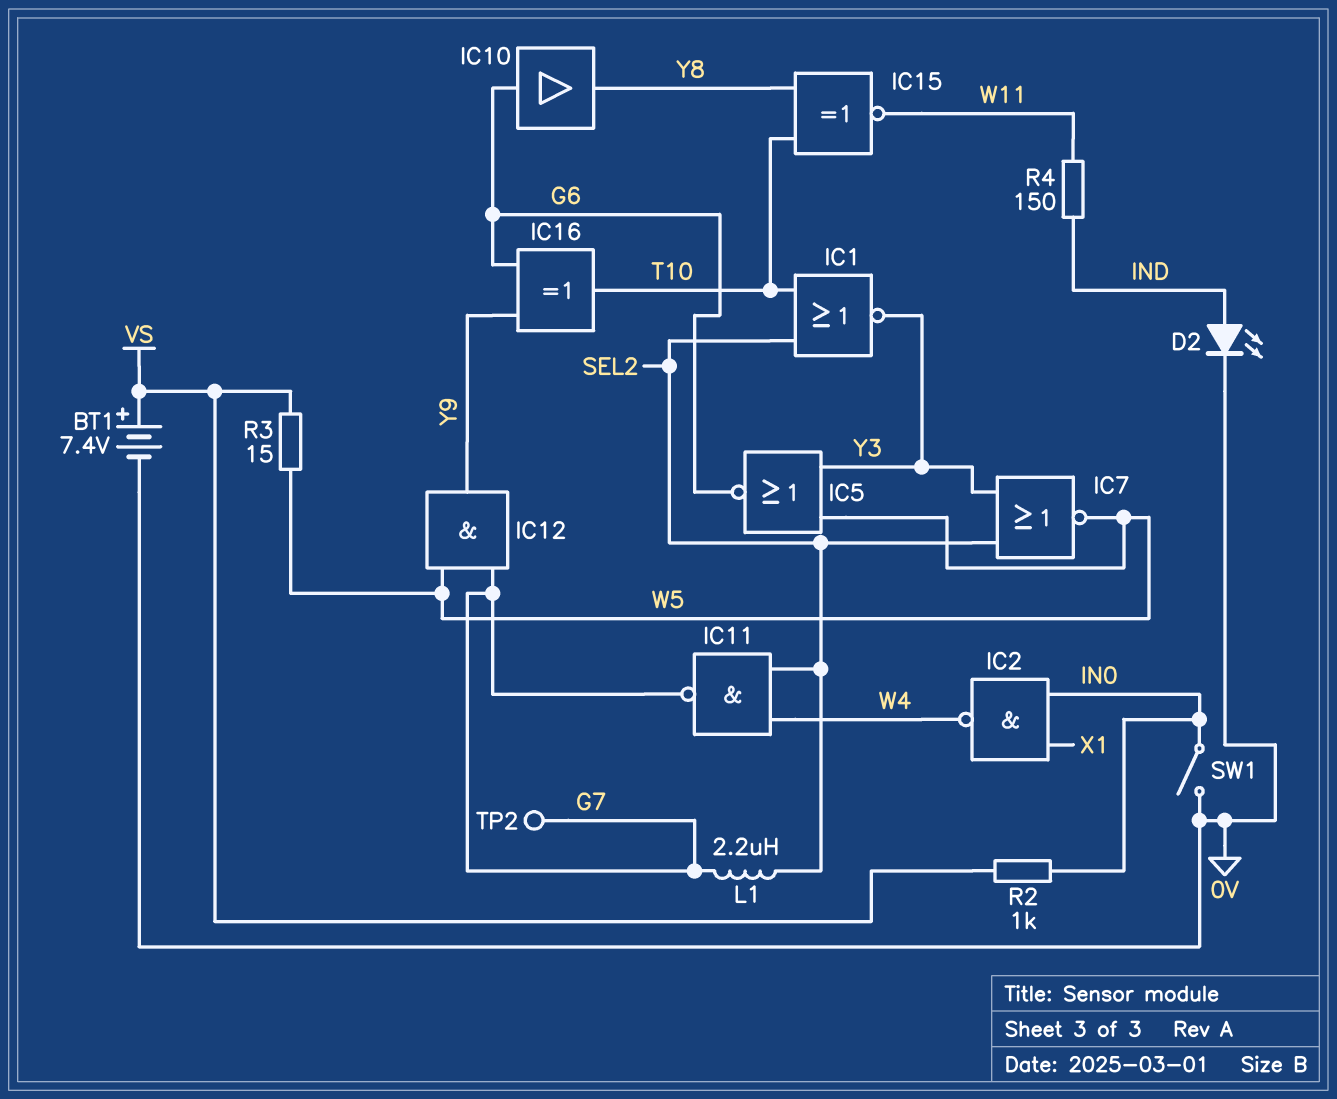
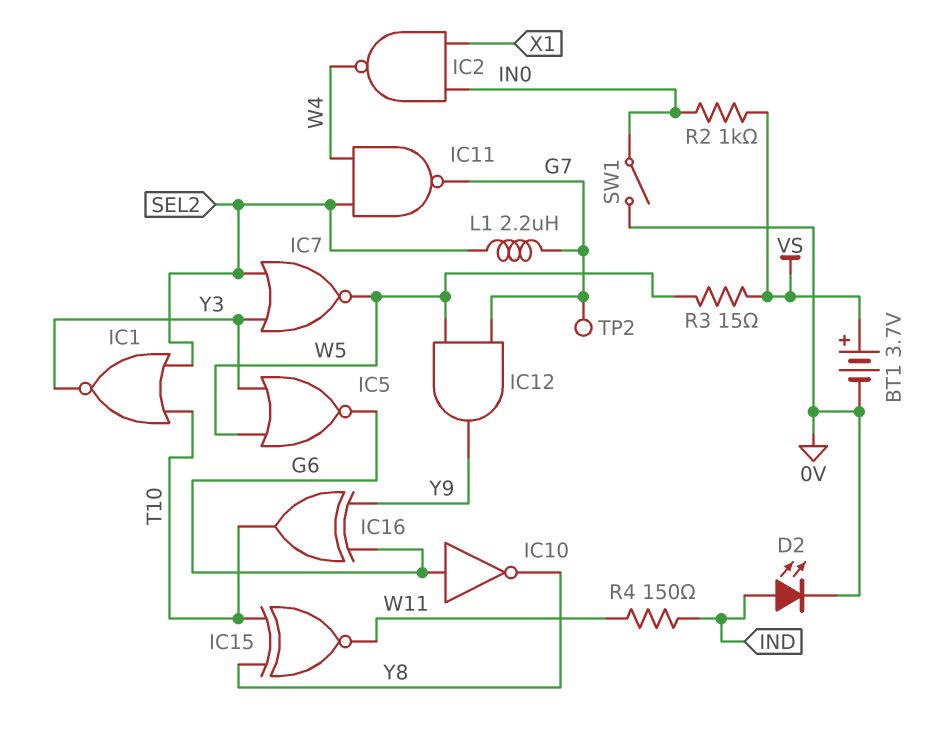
BT1: 7.4V (plus VS, minus 0V) -> 3.7V (plus VS, minus 0V)
IC10: buffer (in G6, out Y8) -> NOT (in G6, out Y8)

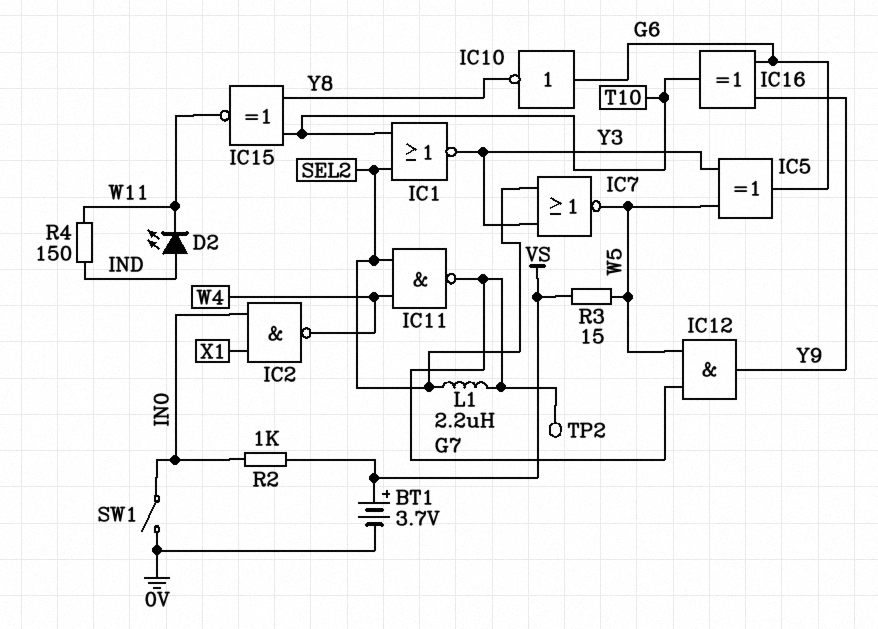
D2: LED (A IND, K 0V) -> LED (A IND, K W11)
IC5: NOR (in W5, in Y3, out G6) -> XOR (in W5, in Y3, out G6)

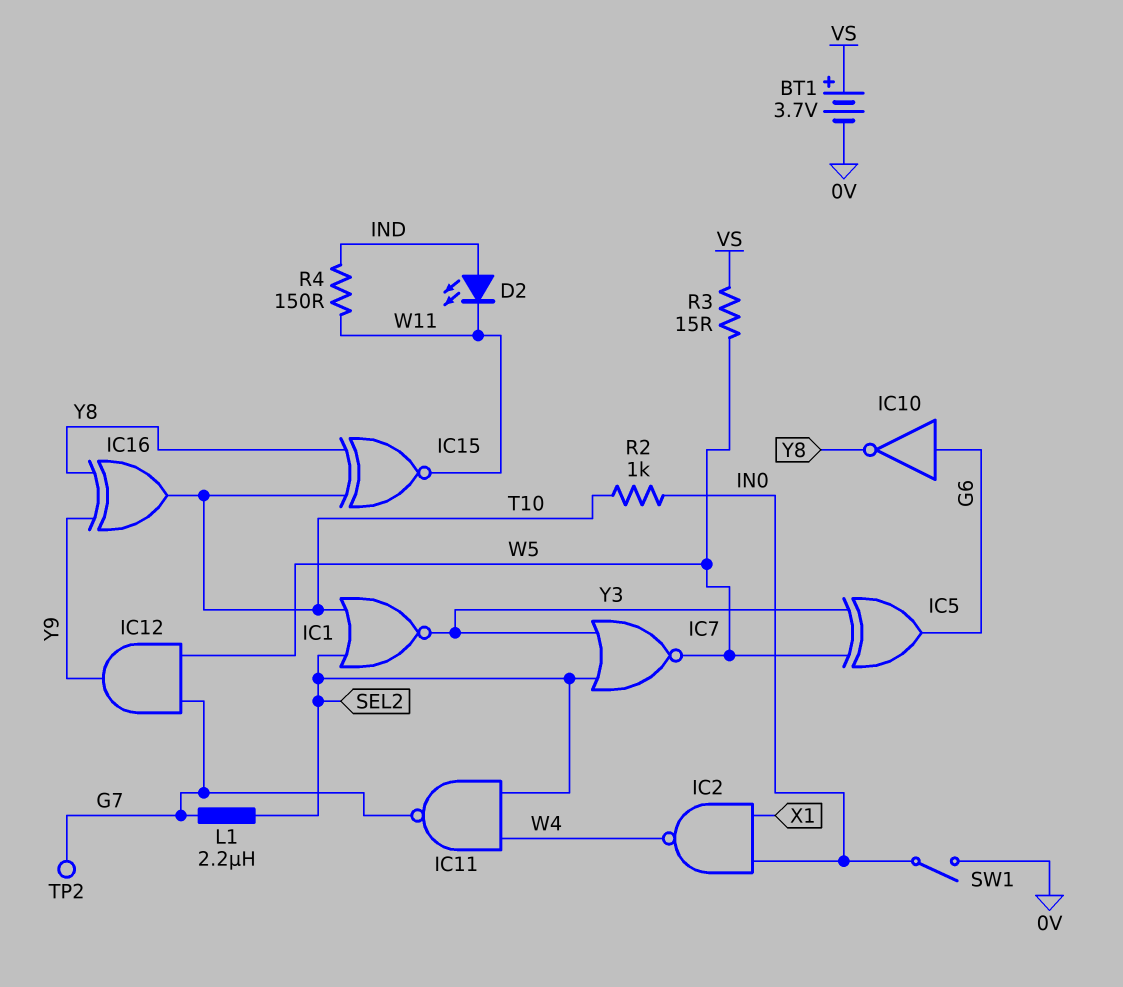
IC16: XOR (in G6, in Y9, out T10) -> XOR (in Y8, in Y9, out T10)
R2: 1k (IN0, VS) -> 1k (IN0, T10)

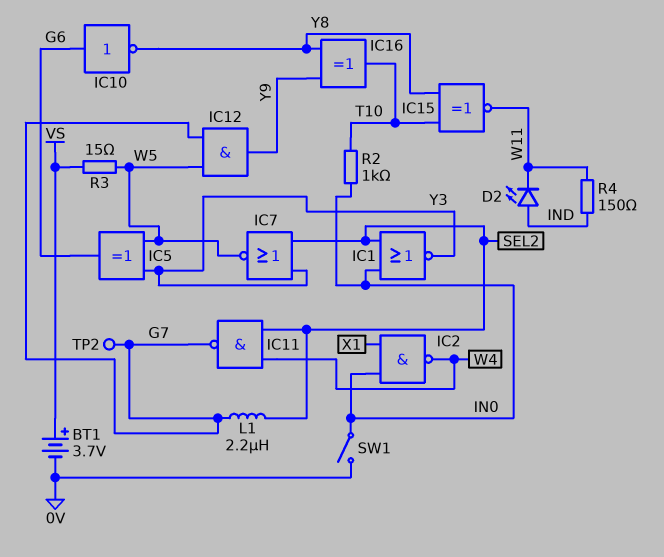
IC1: NOR (in SEL2, in T10, out Y3) -> NOR (in IN0, in SEL2, out Y3)

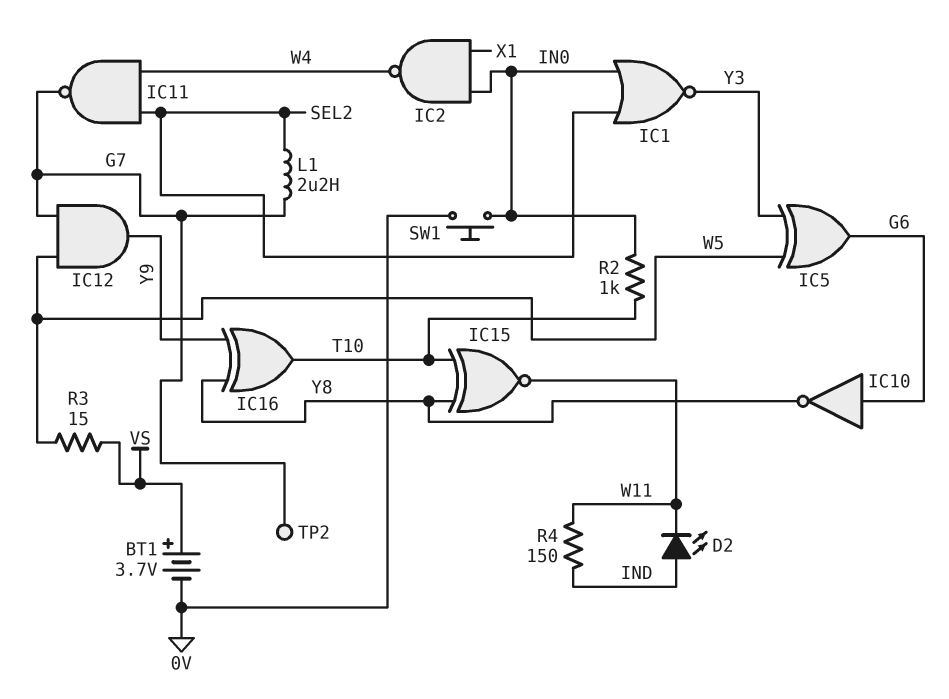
IC7: NOR (in SEL2, in Y3, out W5) -> none
SW1: switch (0V, IN0) -> button (0V, IN0)

